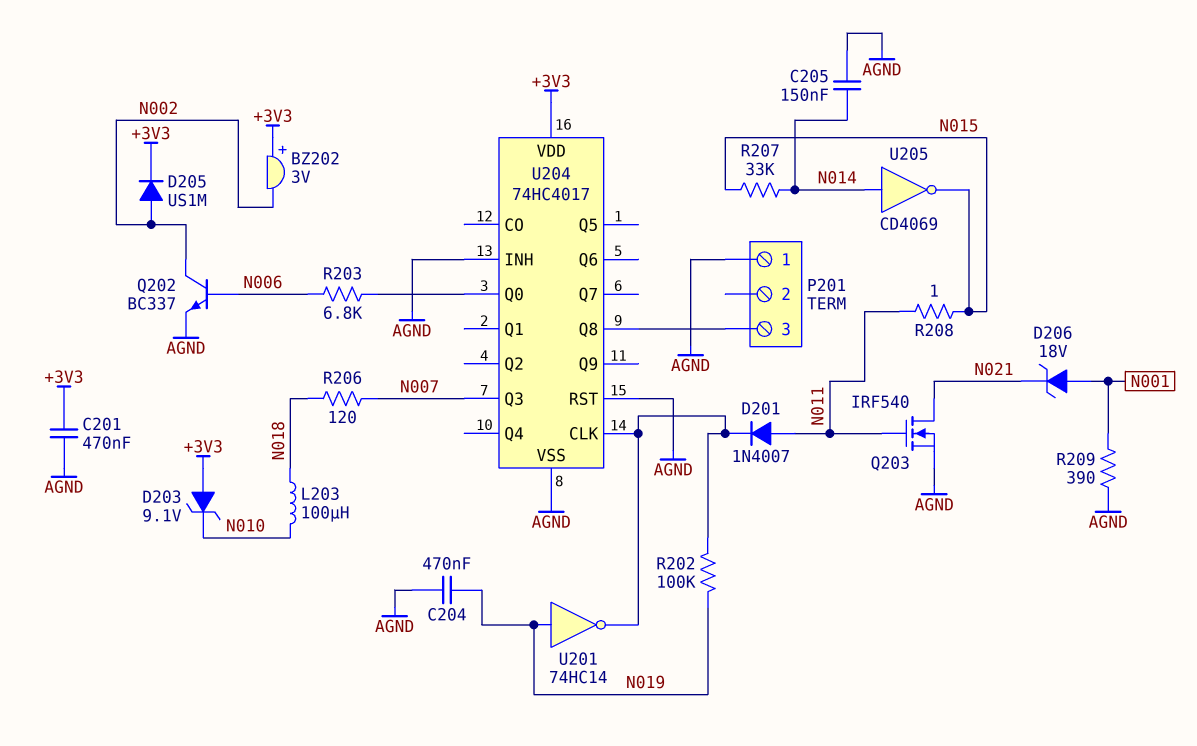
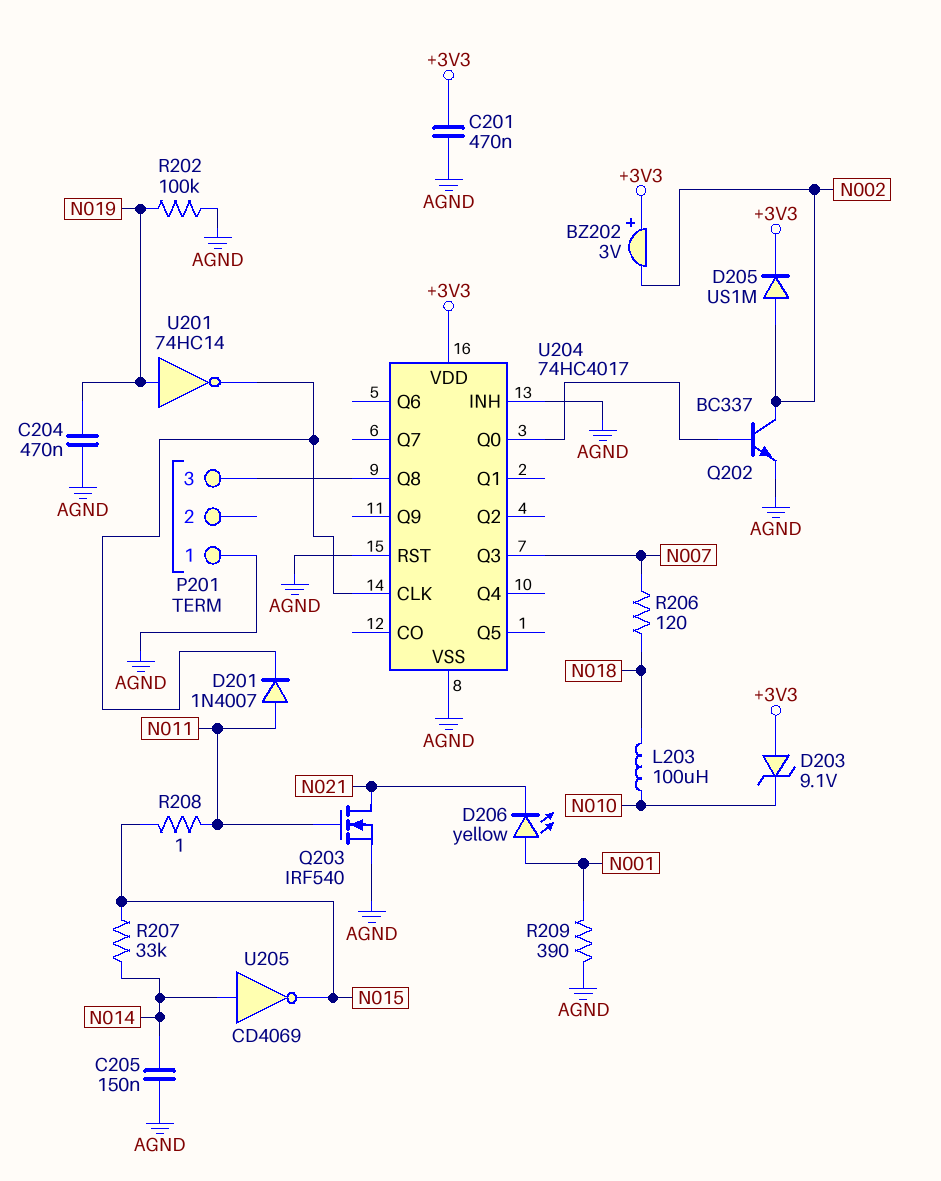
D206: zener 18V (A N001, K N021) -> LED yellow (A N001, K N021)
Q202: NPN BC337 (B N006, C N002, E AGND) -> NPN BC337 (B U204/Q0, C N002, E AGND)
R202: 100k (N019, U204/CLK) -> 100k (AGND, N019)
R203: 6.8k (N006, U204/Q0) -> none

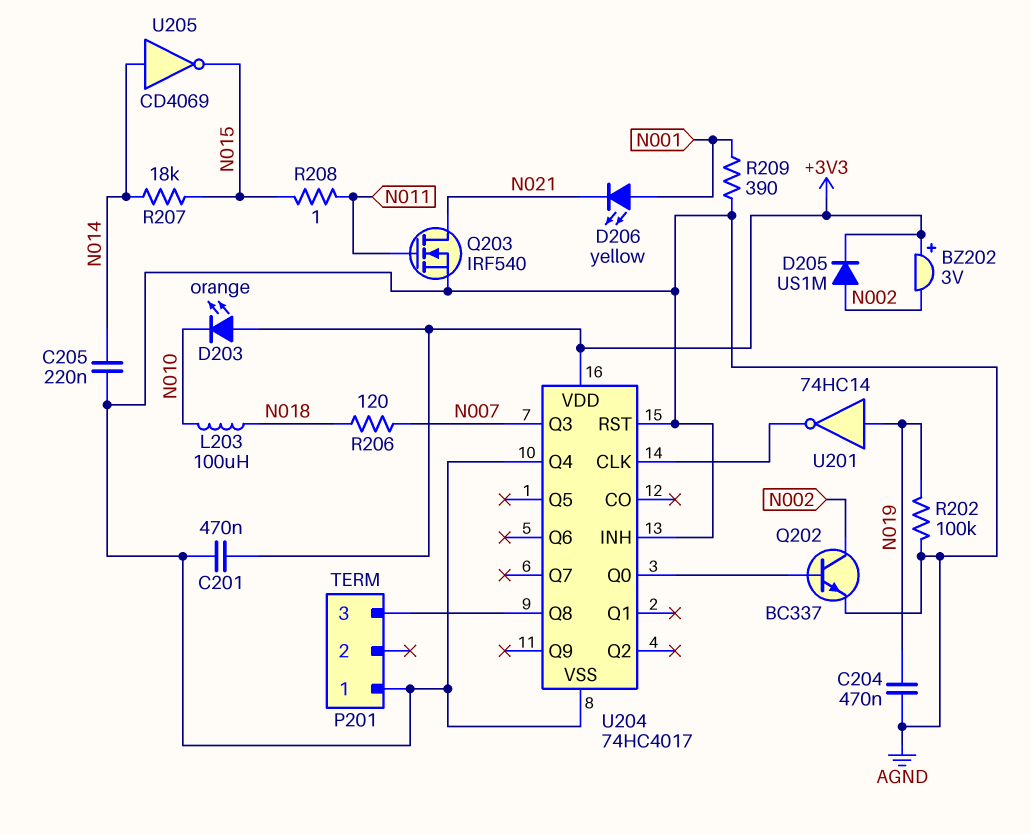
C205: 150nF (AGND, N014) -> 220nF (AGND, N014)
D201: diode 1N4007 (A N011, K U204/CLK) -> none
D203: zener 9.1V (A +3V3, K N010) -> LED orange (A +3V3, K N010)
R207: 33k (N014, N015) -> 18k (N014, N015)
U204 pin Q4: none -> AGND

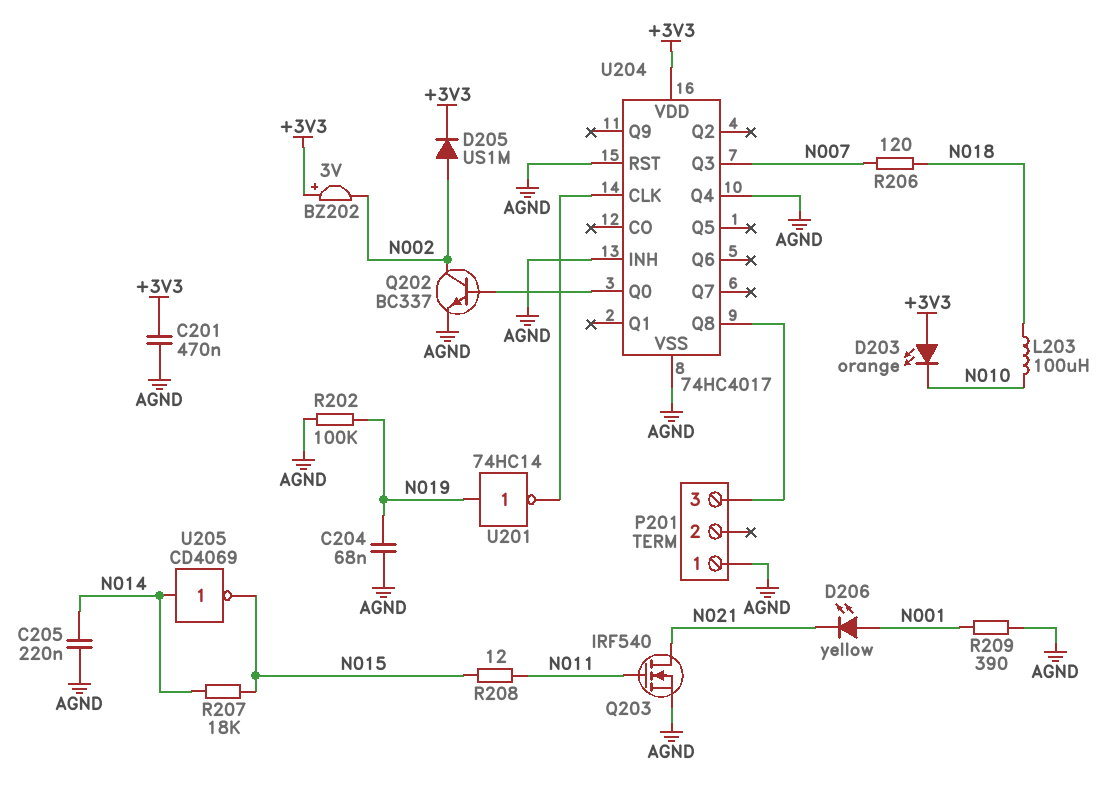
C204: 470nF (AGND, N019) -> 68nF (AGND, N019)
R208: 1 (N011, N015) -> 12 (N011, N015)

